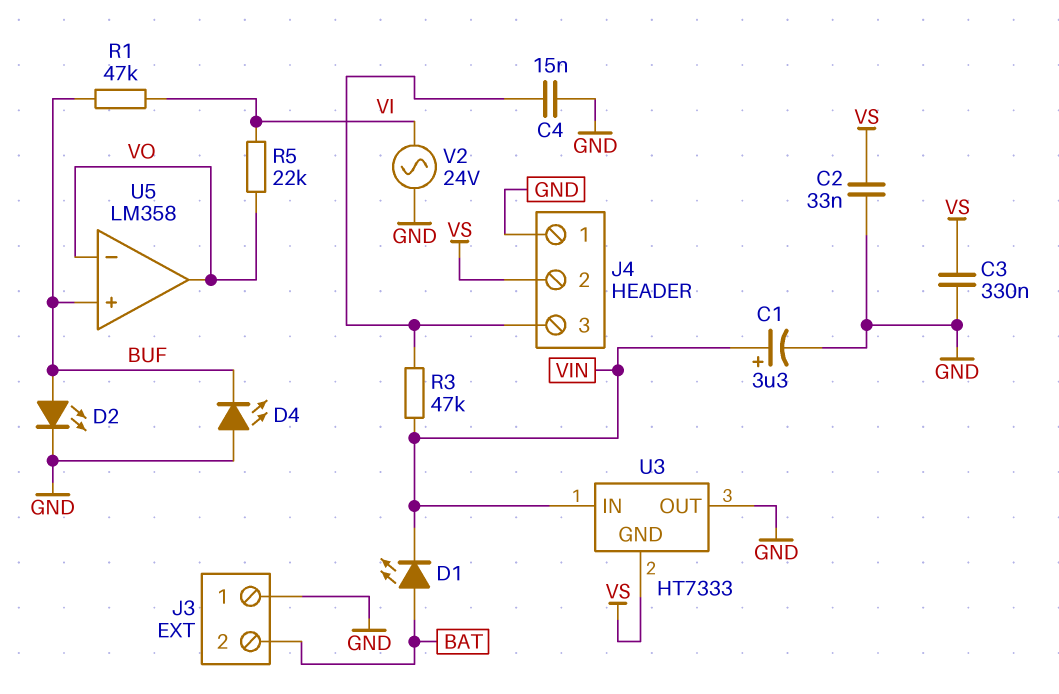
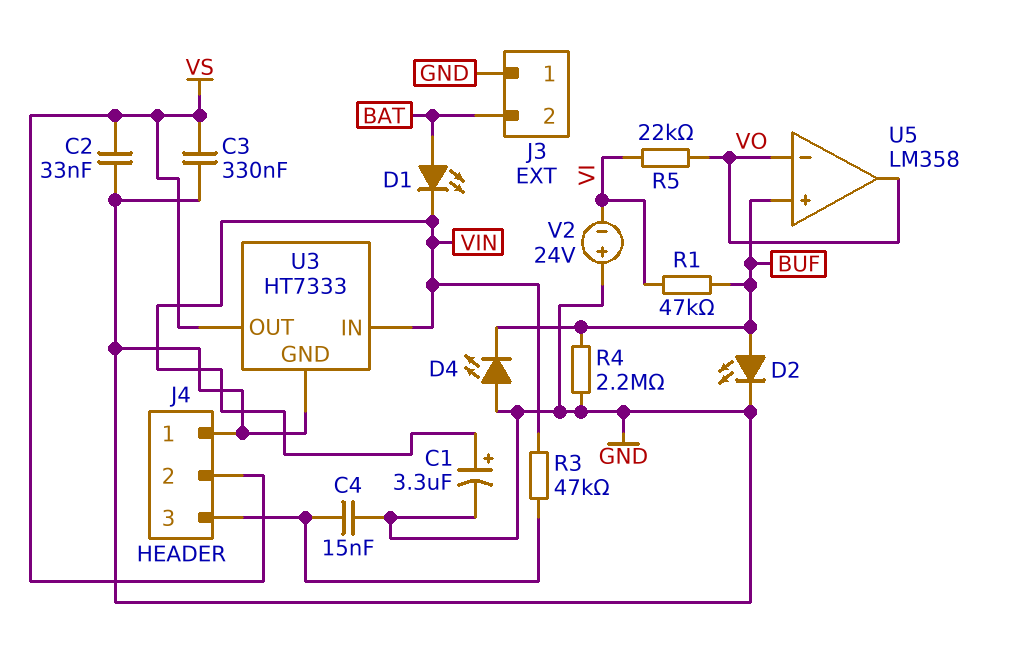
R4: none -> 2.2M (BUF, GND)
U3 pin GND: VS -> GND
U3 pin OUT: GND -> VS
V2: AC 24V (GND, VI) -> 24V (plus GND, minus VI)

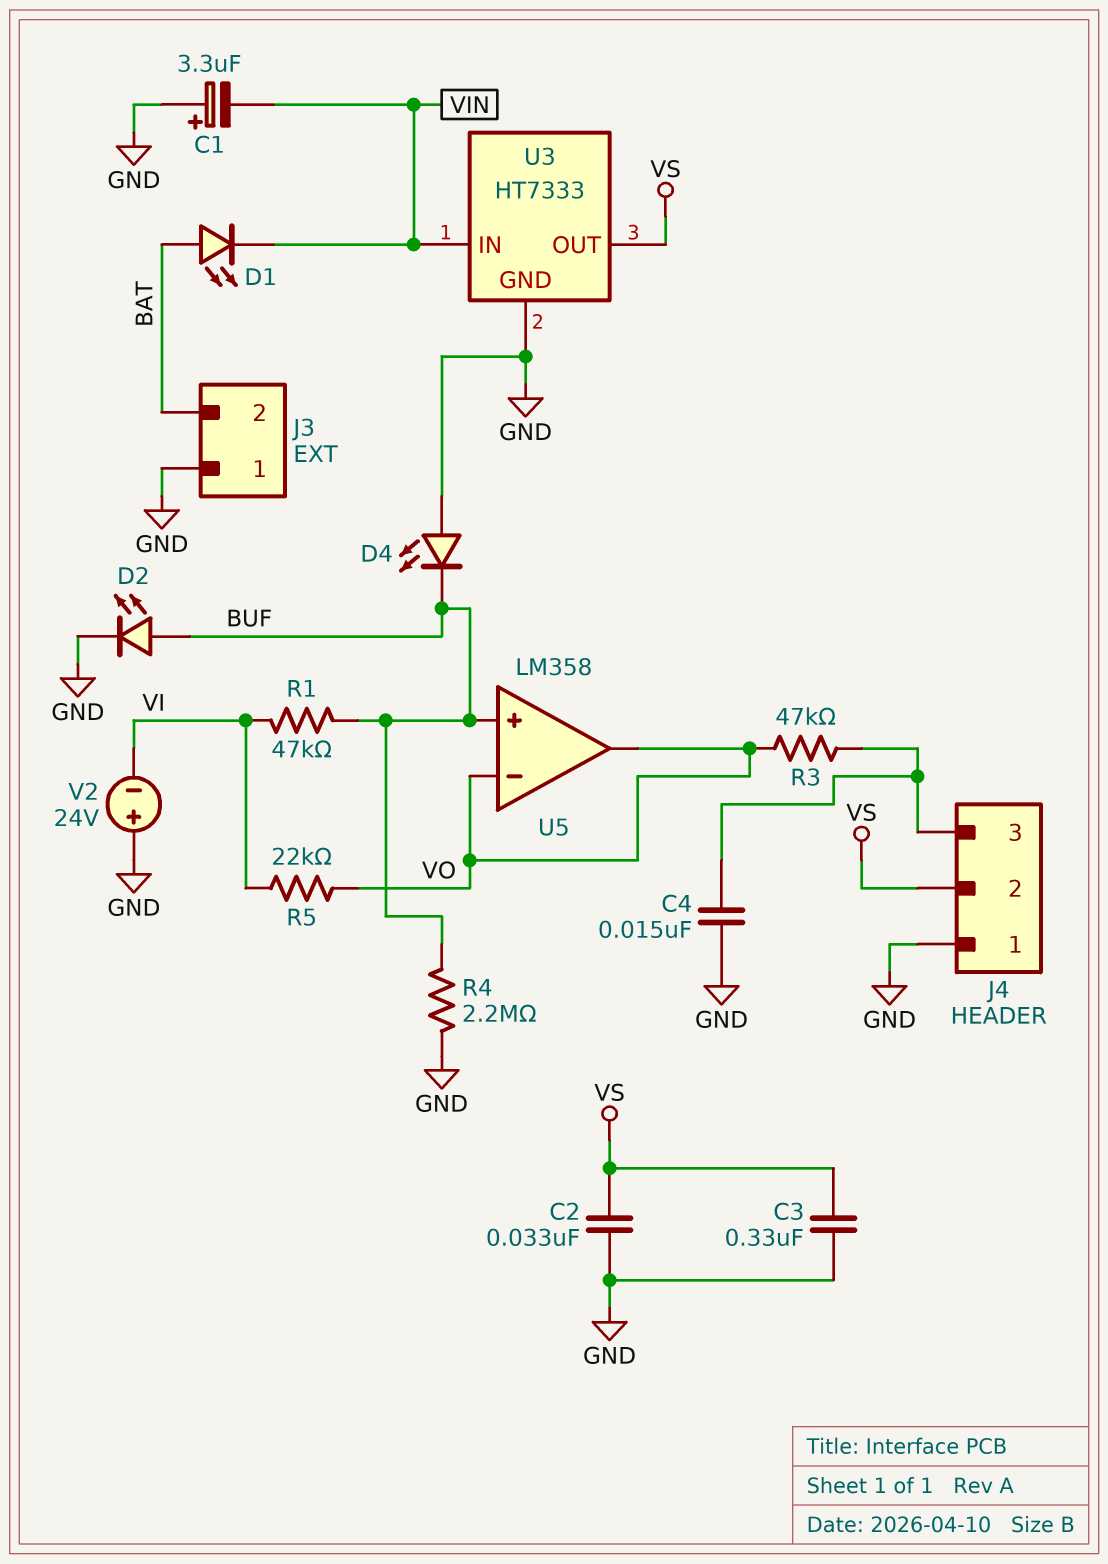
C1: 3.3uF (plus VIN, minus GND) -> 3.3uF (plus GND, minus VIN)
R3: 47k (J4/3, VIN) -> 47k (J4/3, VO)

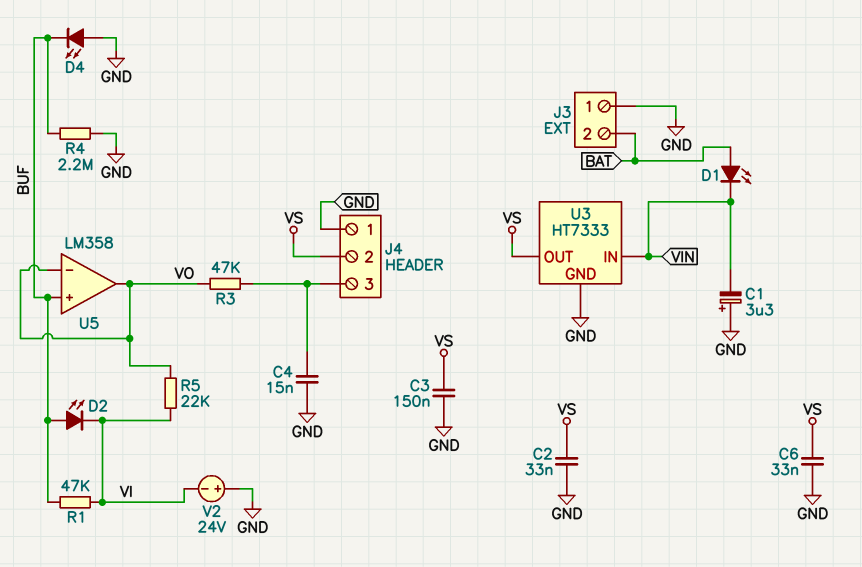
C3: 330nF (GND, VS) -> 150nF (GND, VS)
C6: none -> 33nF (GND, VS)
D2: LED (A BUF, K GND) -> LED (A BUF, K VI)

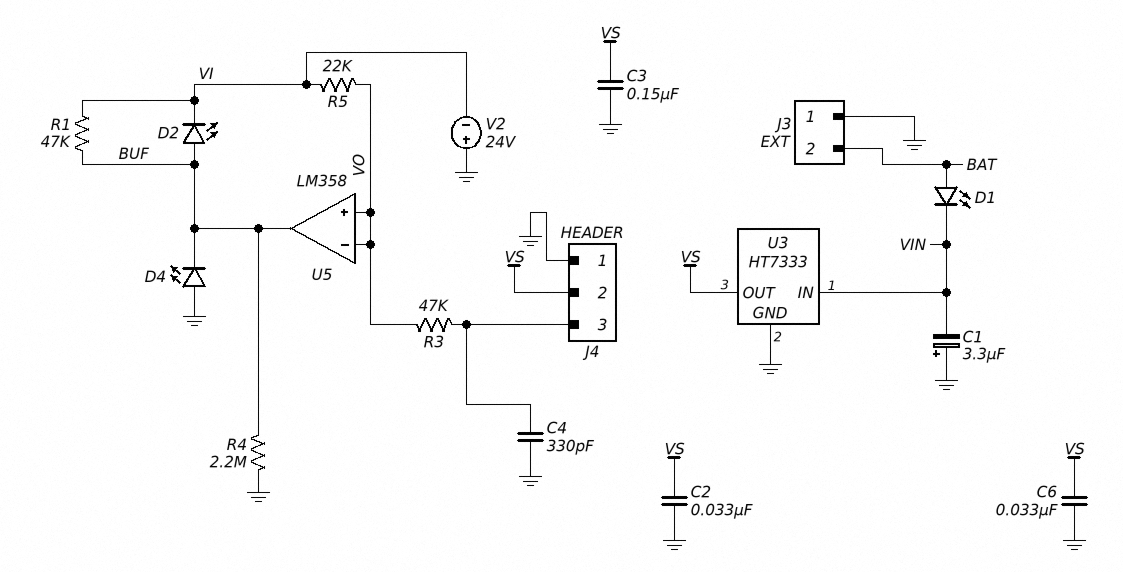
C4: 15nF (GND, J4/3) -> 330pF (GND, J4/3)
U5 pin in+: BUF -> VO
U5 pin out: VO -> BUF

